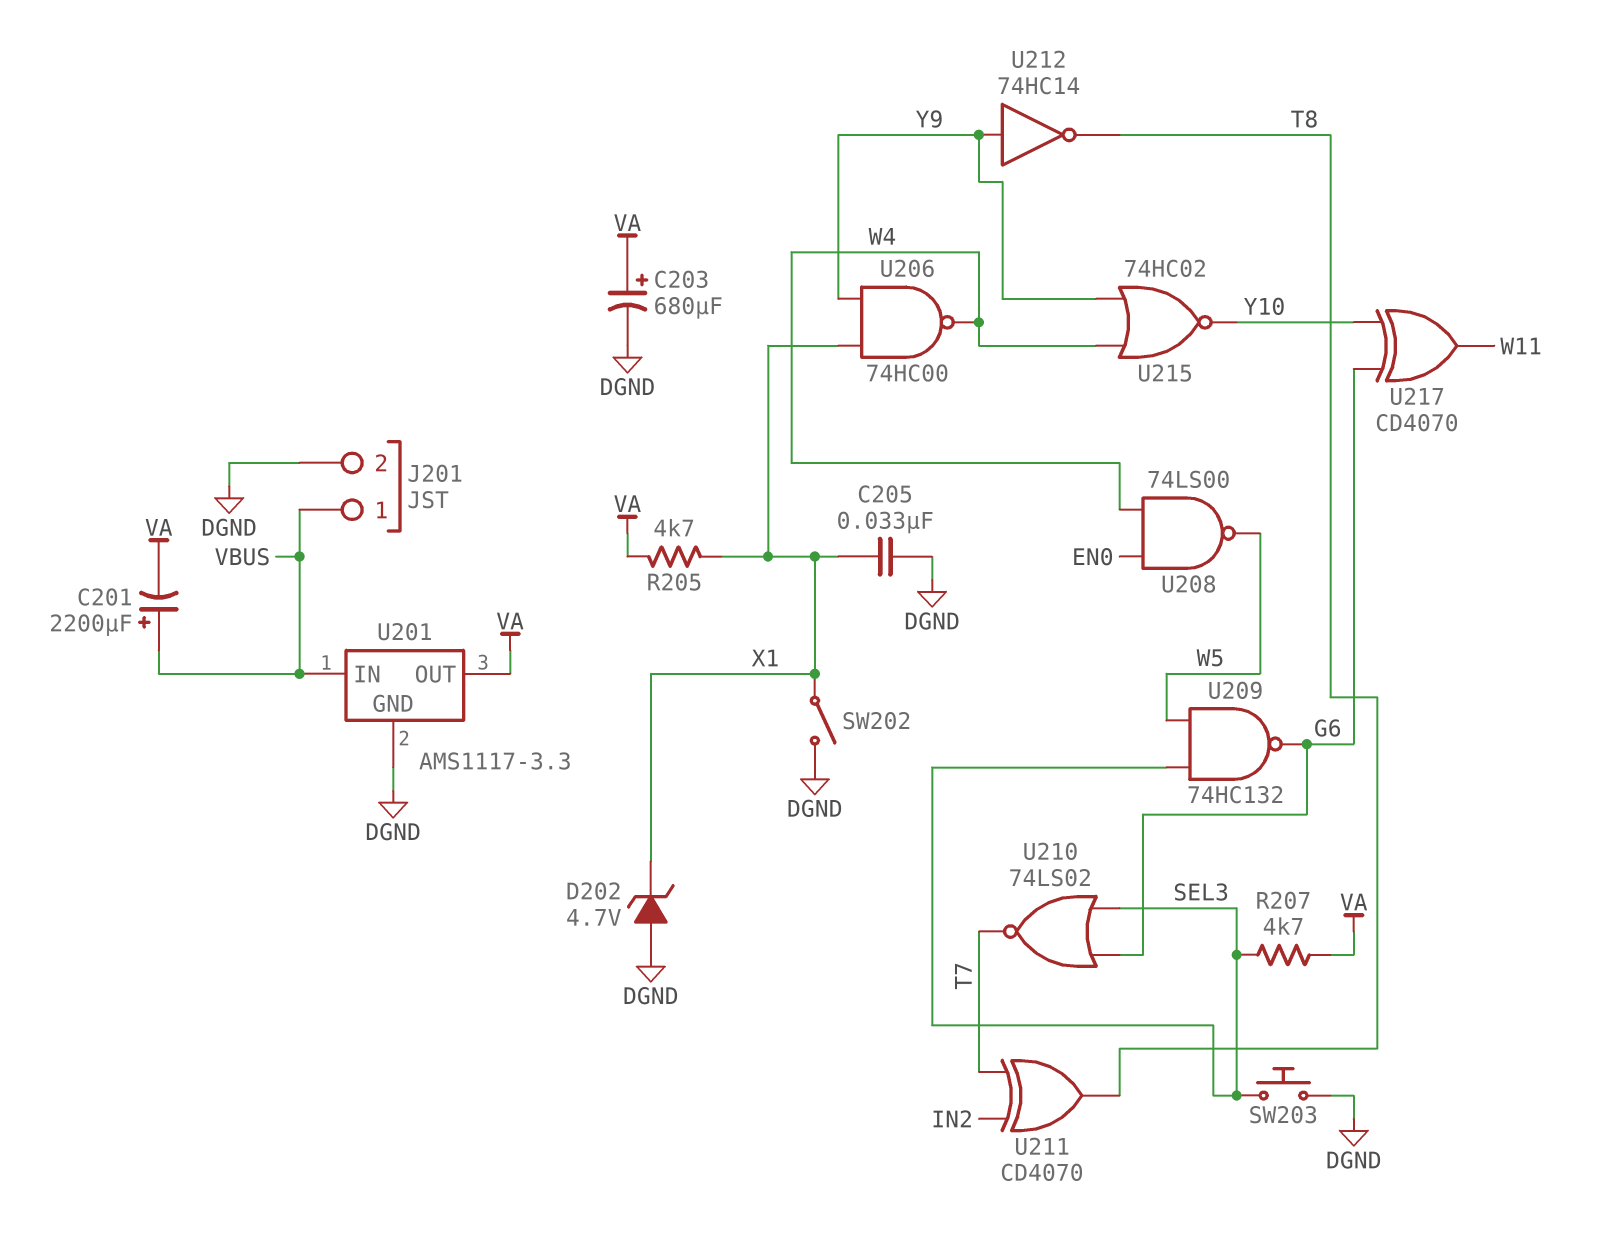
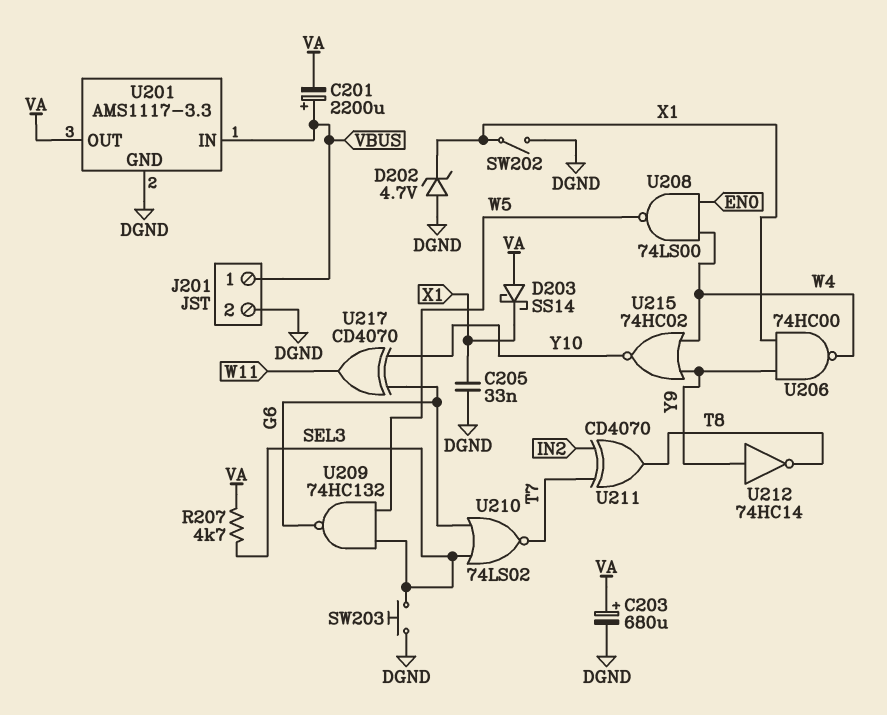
D203: none -> schottky SS14 (A VA, K X1)
R205: 4.7k (VA, X1) -> none

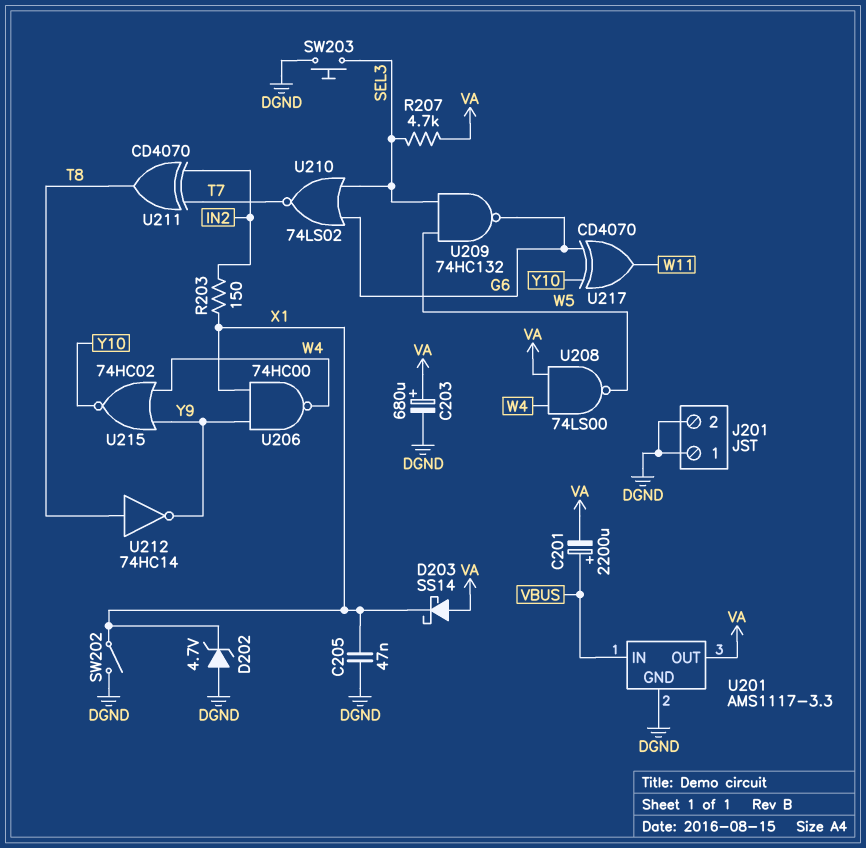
C205: 33nF (DGND, X1) -> 47nF (DGND, X1)
J201 pin 1: VBUS -> DGND
R203: none -> 150 (IN2, X1)
U208: NAND 74LS00 (in EN0, in W4, out W5) -> NAND 74LS00 (in VA, in W4, out W5)
U212: NOT 74HC14 (in Y9, out T8) -> NOT 74HC14 (in T8, out Y9)

